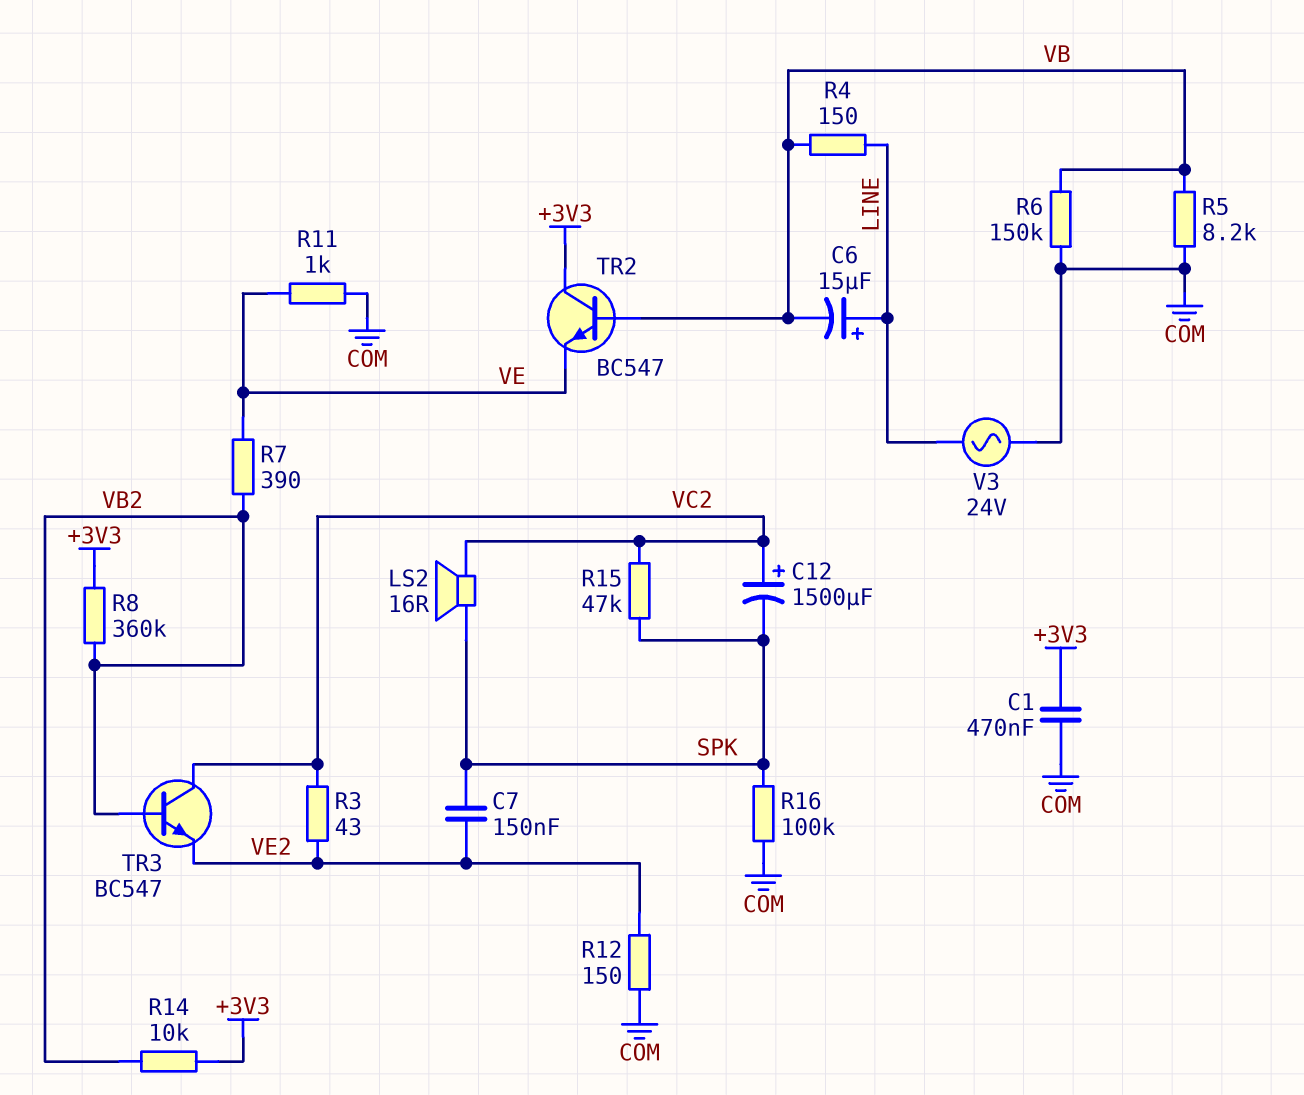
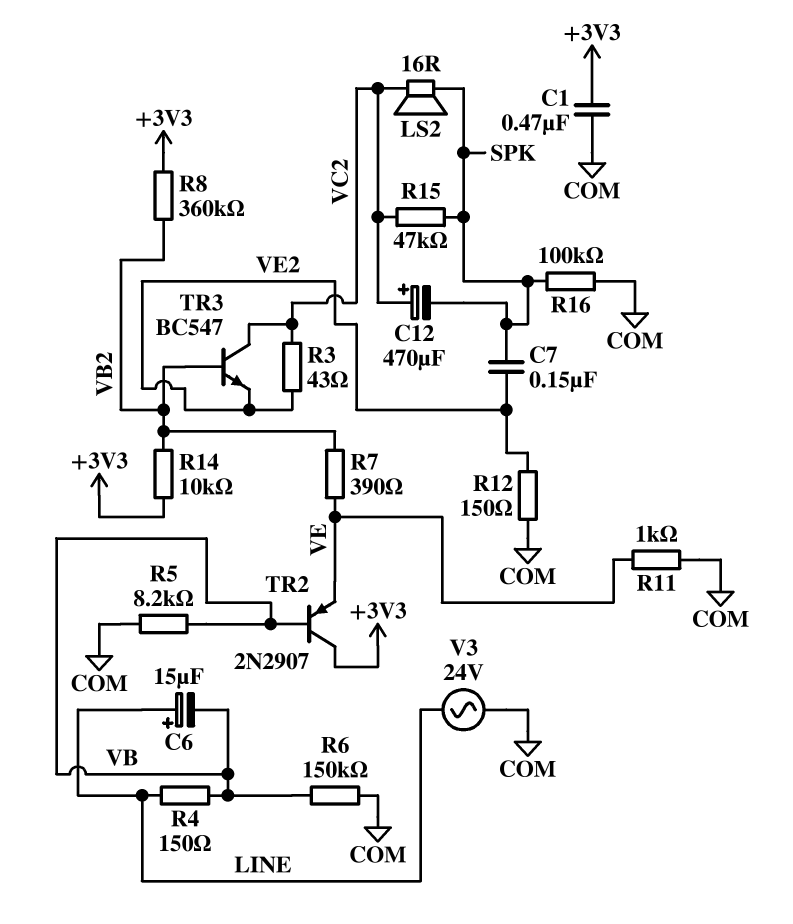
C12: 1500uF (plus VC2, minus SPK) -> 470uF (plus VC2, minus SPK)
TR2: NPN BC547 (B VB, C +3V3, E VE) -> PNP 2N2907 (B VB, C +3V3, E VE)

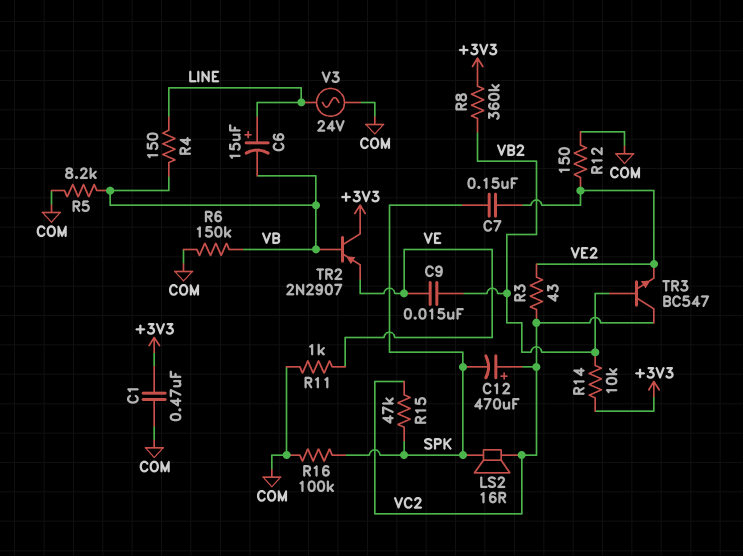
C9: none -> 15nF (VB2, VE)
R7: 390 (VB2, VE) -> none

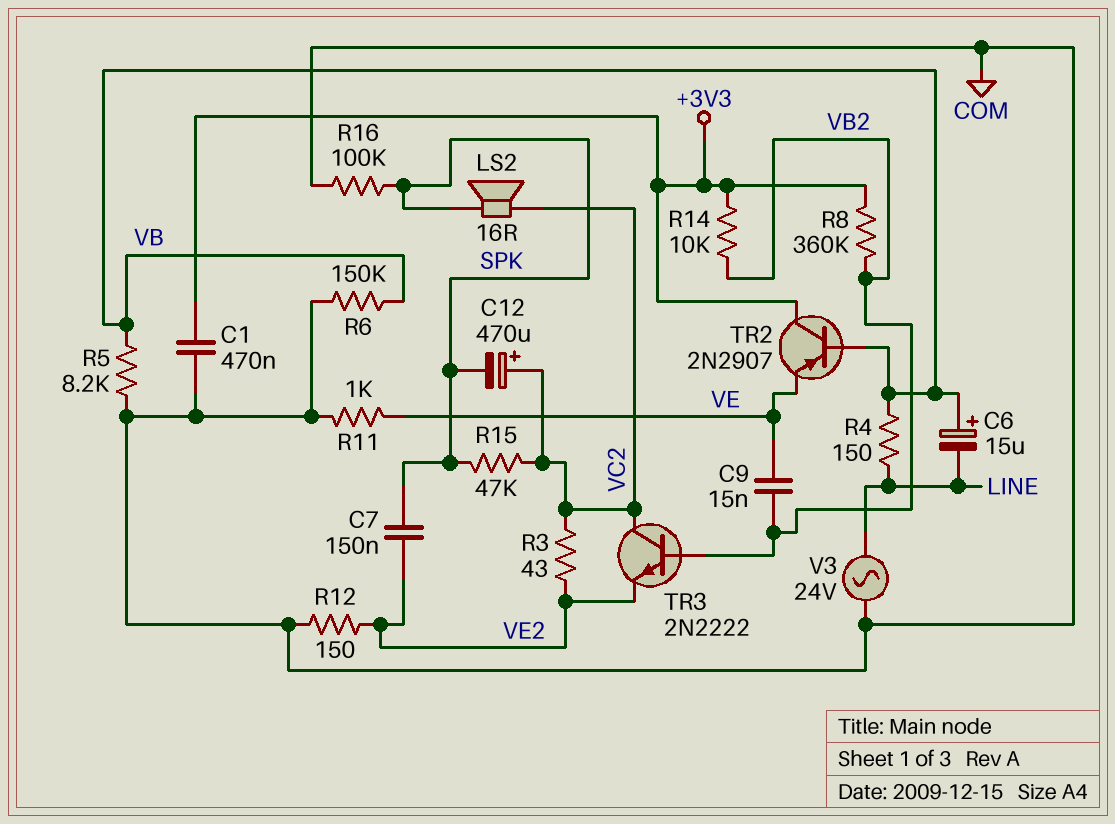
C6: 15uF (plus LINE, minus VB) -> 15uF (plus VB, minus LINE)
TR3: NPN BC547 (B VB2, C VC2, E VE2) -> NPN 2N2222 (B VB2, C VC2, E VE2)

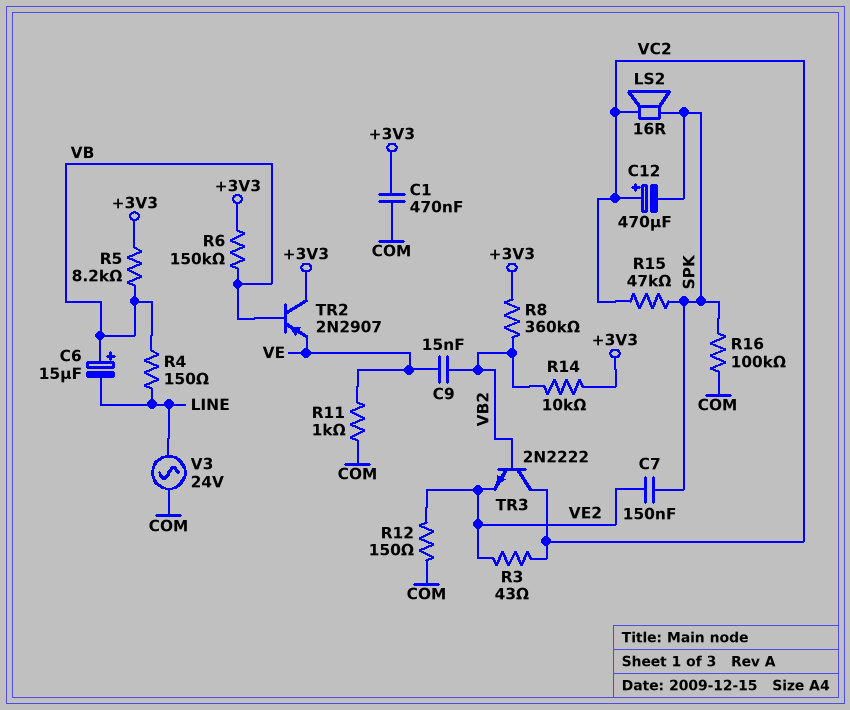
R5: 8.2k (COM, VB) -> 8.2k (+3V3, VB)
R6: 150k (COM, VB) -> 150k (+3V3, VB)

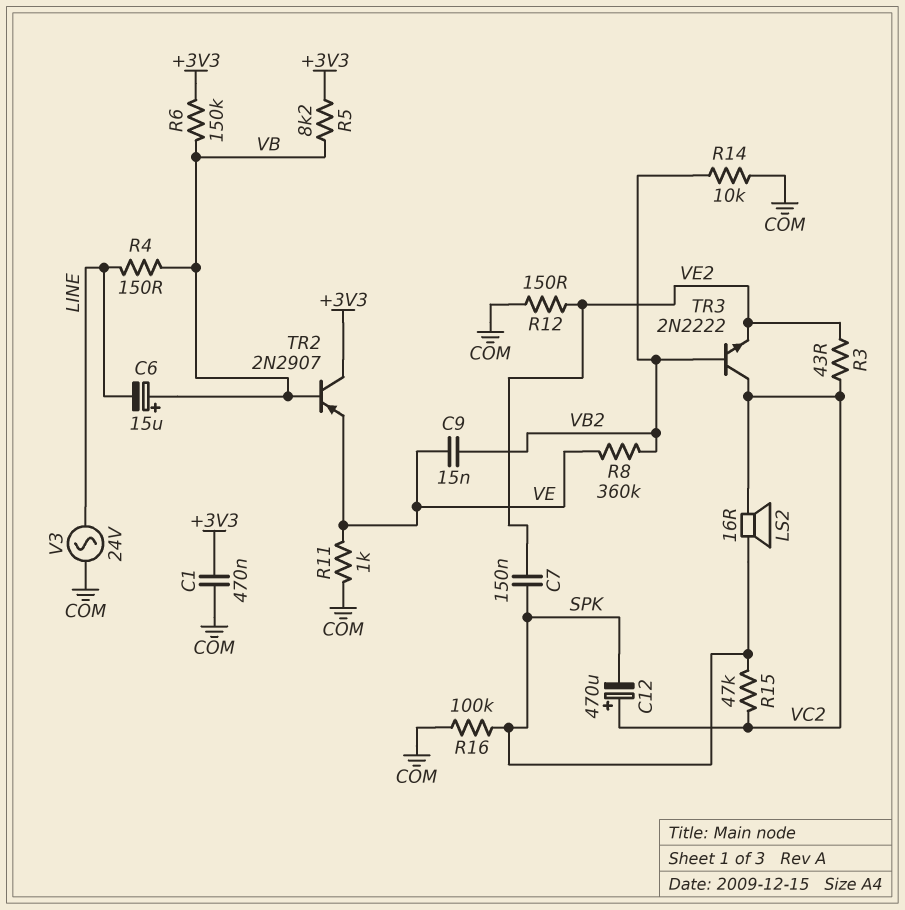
R8: 360k (+3V3, VB2) -> 360k (VB2, VE)
R14: 10k (+3V3, VB2) -> 10k (COM, VB2)

